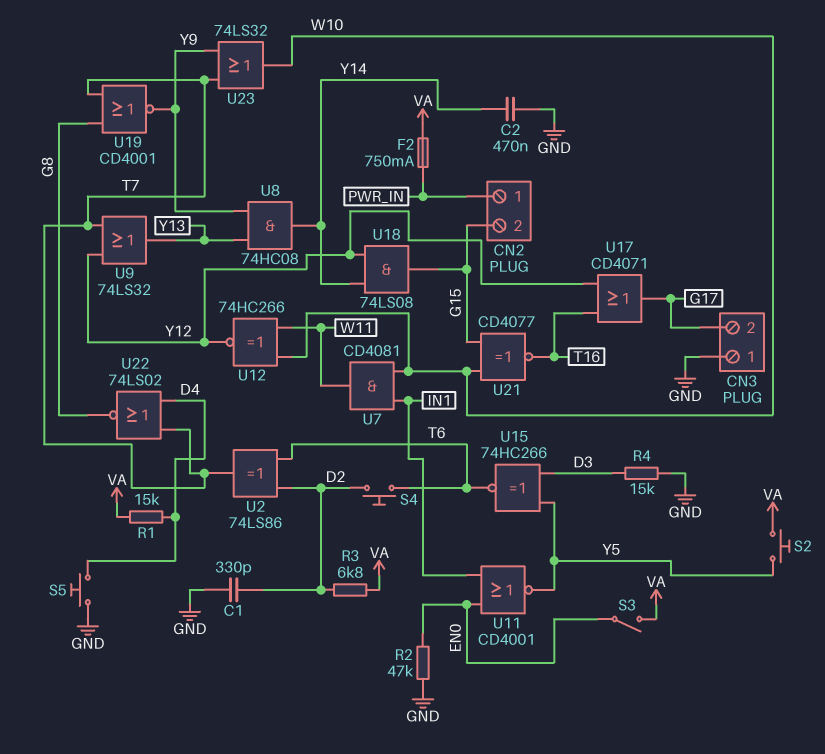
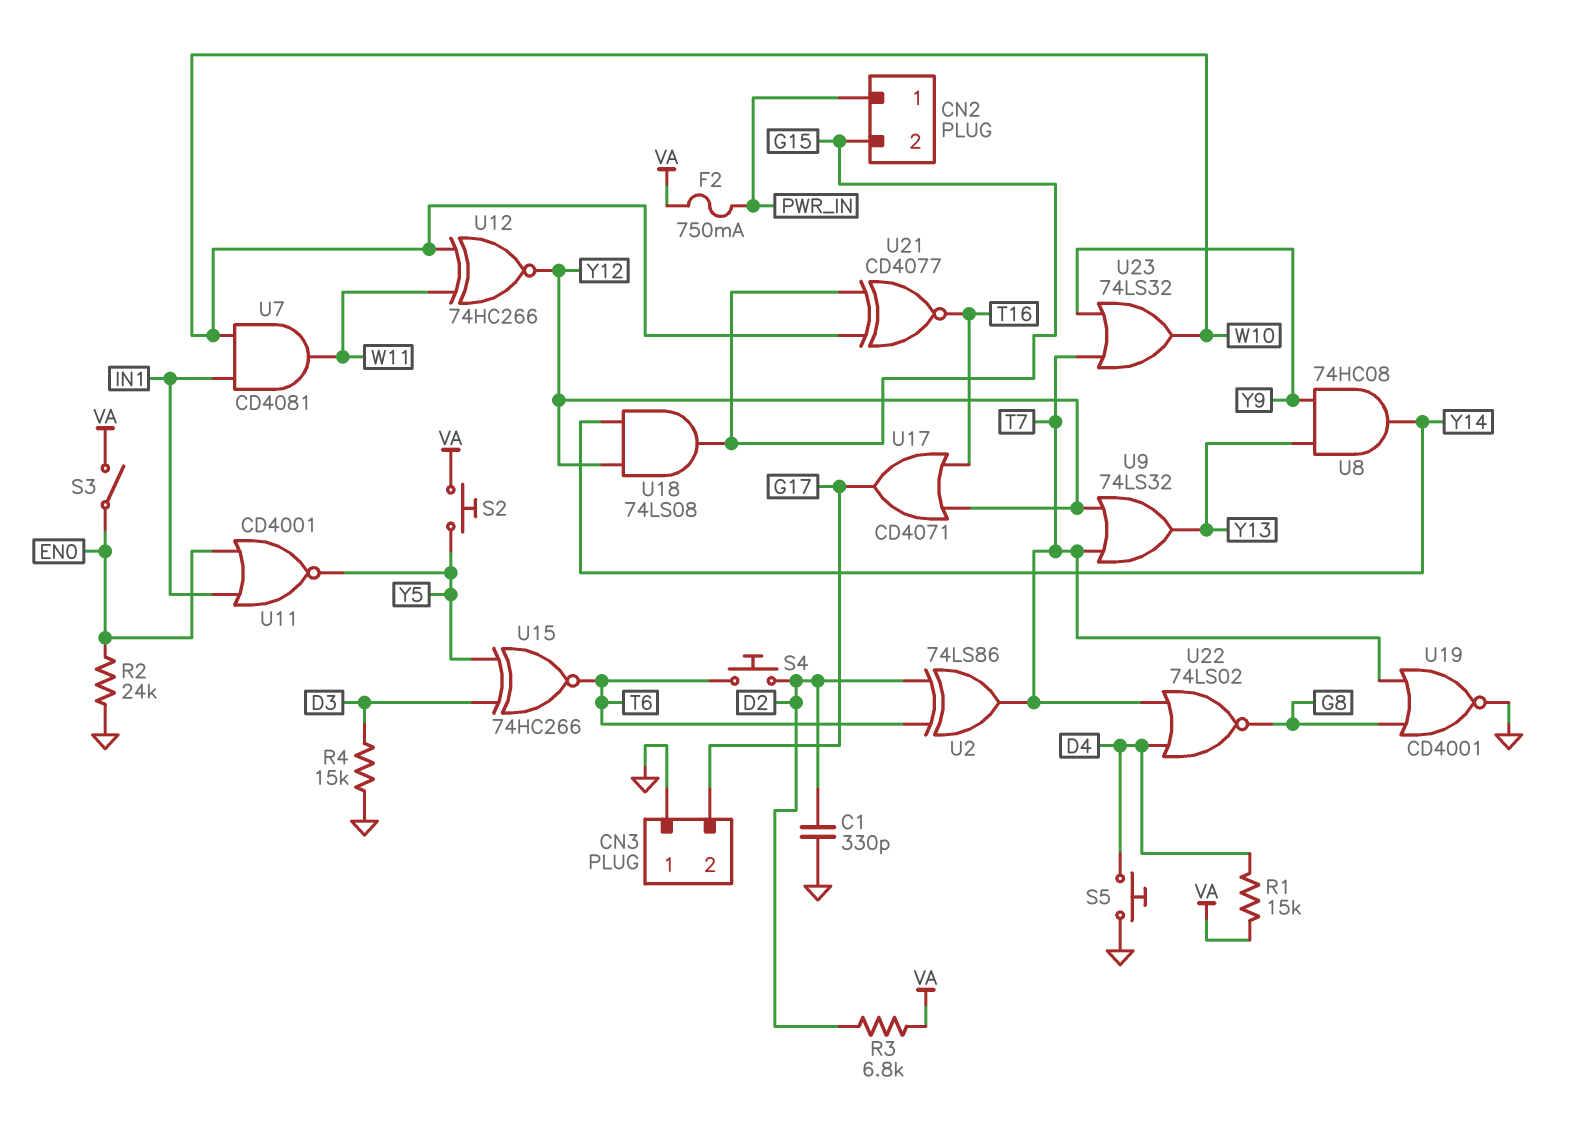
C2: 470nF (GND, Y14) -> none
R2: 47k (EN0, GND) -> 24k (EN0, GND)
U19: NOR CD4001 (in G8, in T7, out Y9) -> NOR CD4001 (in G8, in T7, out GND)

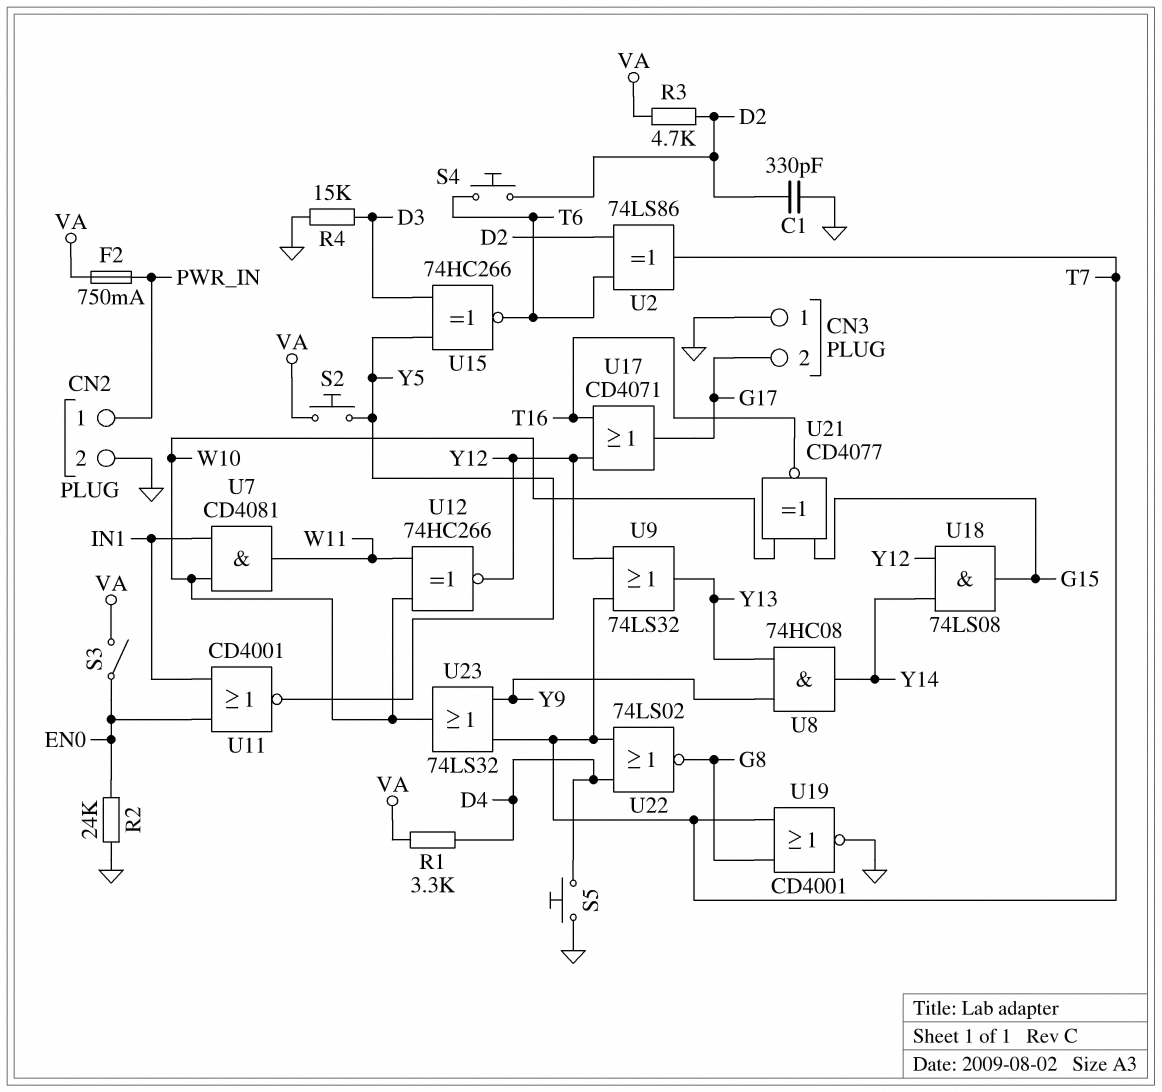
CN2 pin 2: G15 -> GND
R1: 15k (D4, VA) -> 3.3k (D4, VA)
R3: 6.8k (D2, VA) -> 4.7k (D2, VA)

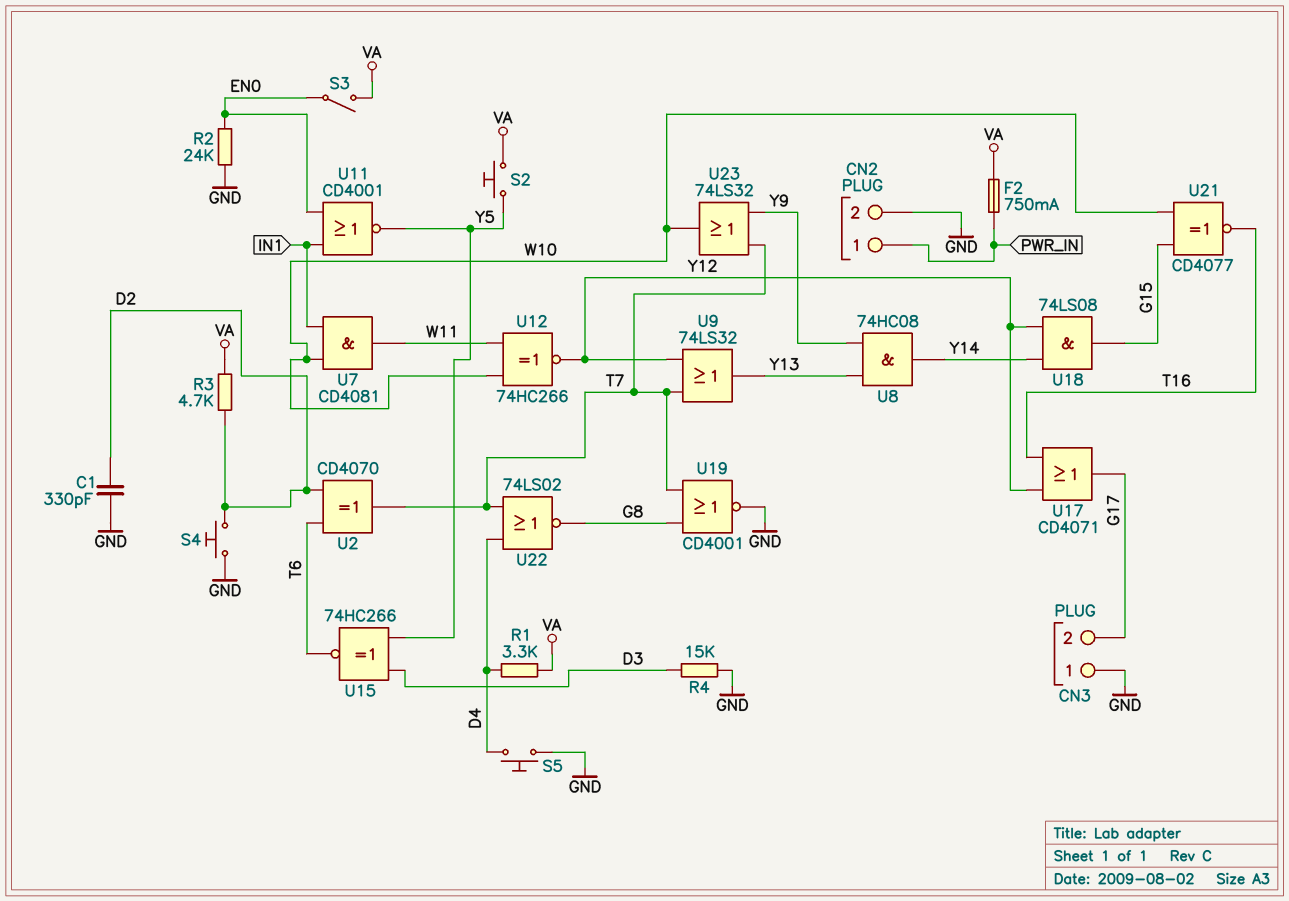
S4: button (D2, T6) -> button (D2, GND)
U2: XOR 74LS86 (in D2, in T6, out T7) -> XOR CD4070 (in D2, in T6, out T7)

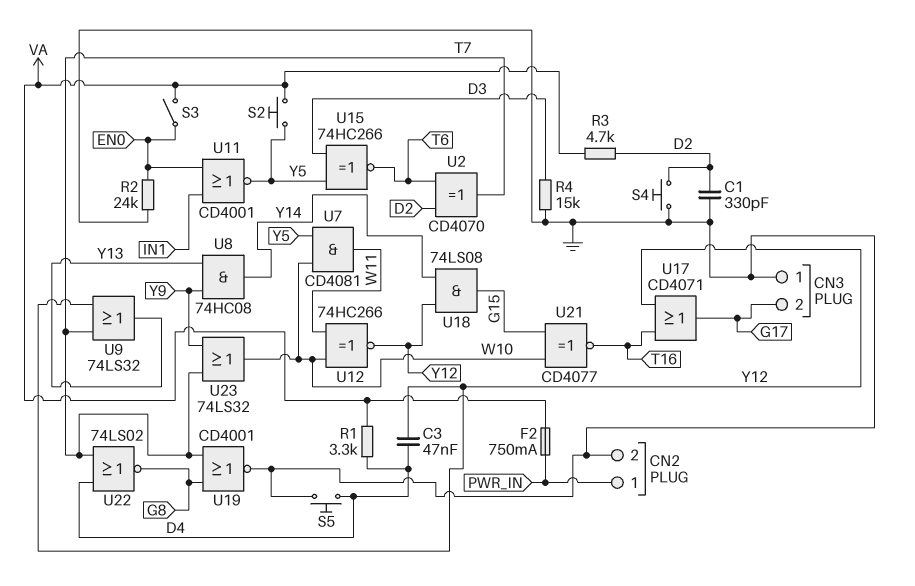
C3: none -> 47nF (D4, Y12)
U7: AND CD4081 (in IN1, in W10, out W11) -> AND CD4081 (in W10, in Y5, out W11)

